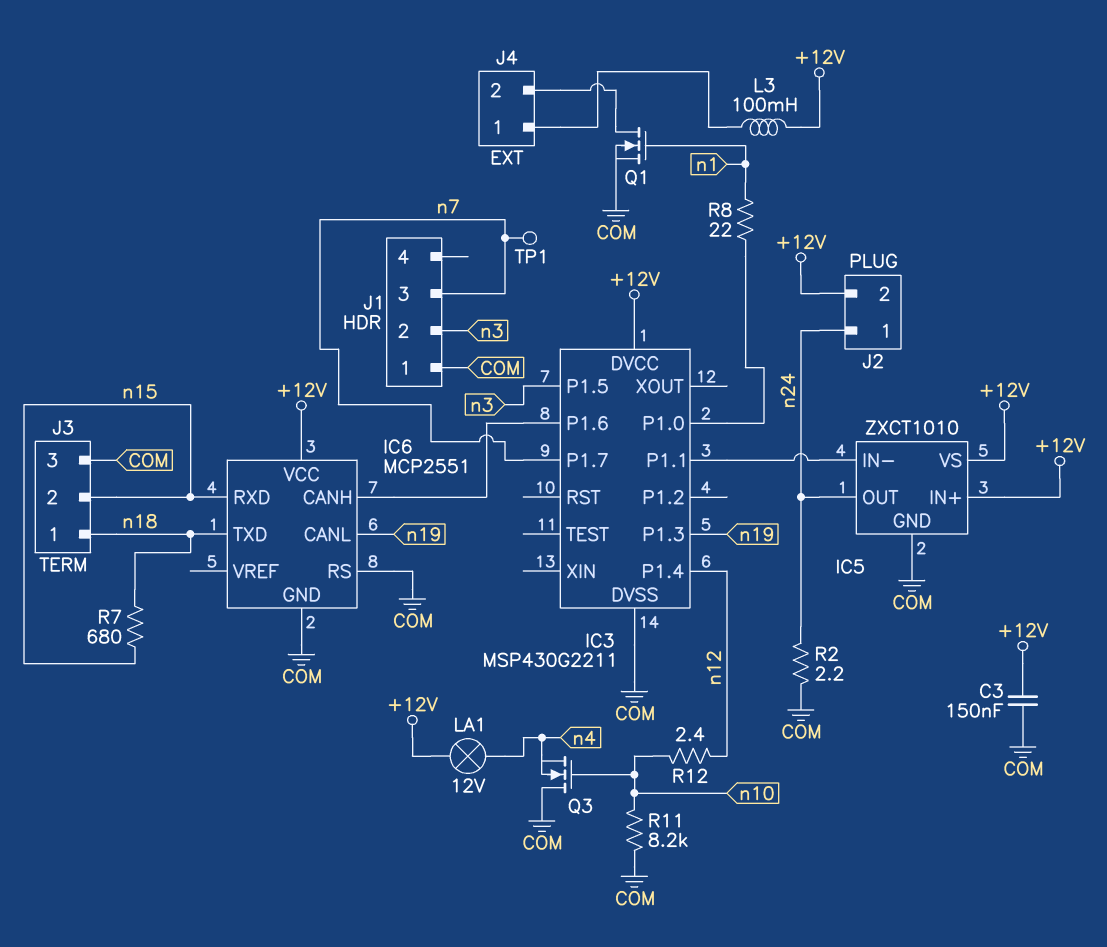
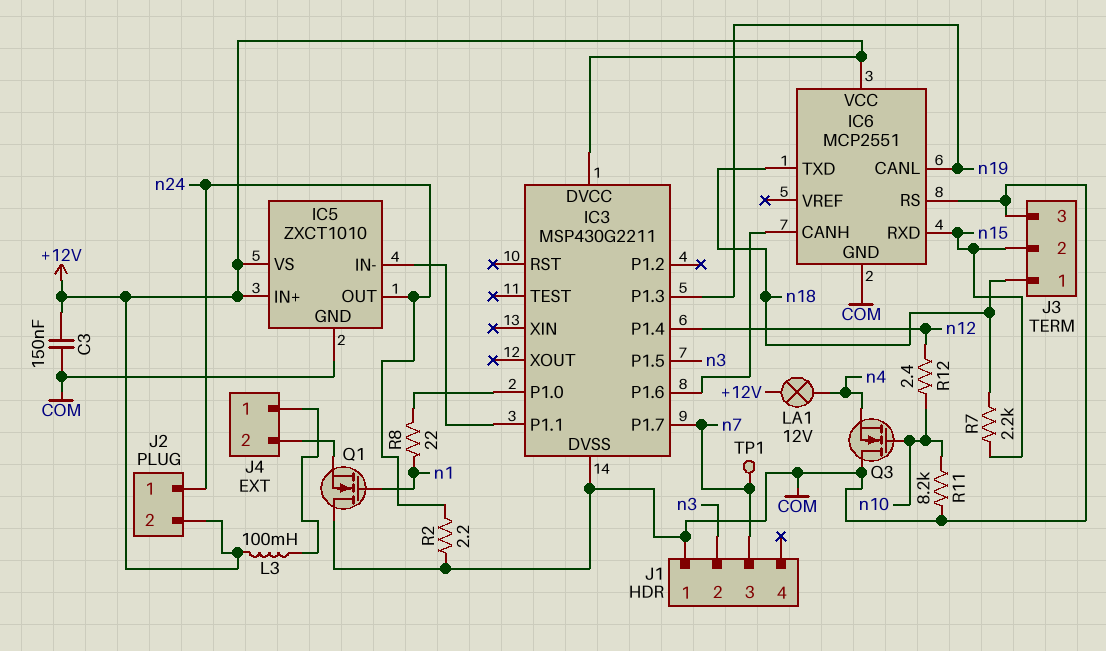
Q1: NMOS (G n1, D J4/2, S COM) -> NMOS (G n1, D COM, S J4/2)
R7: 680 (n15, n18) -> 2.2k (n15, n18)

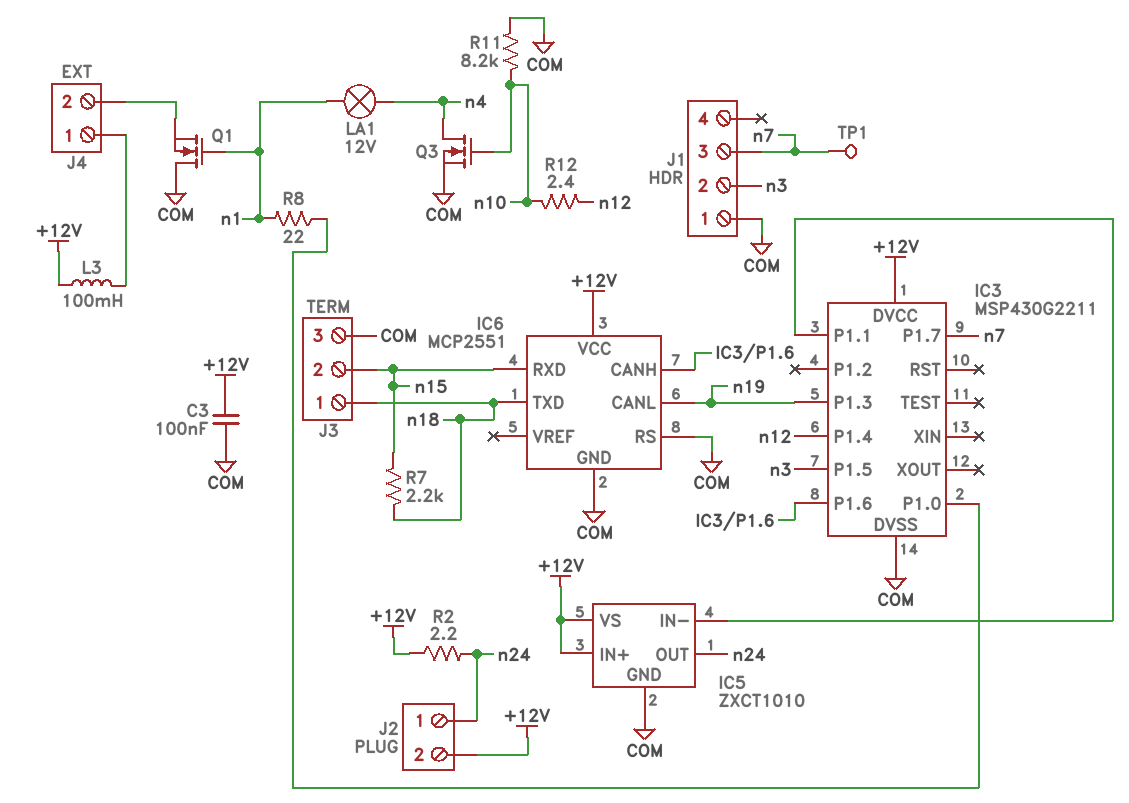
C3: 150nF (+12V, COM) -> 100nF (+12V, COM)
LA1: lamp 12V (+12V, n4) -> lamp 12V (n1, n4)
Q3: NMOS (G n10, D COM, S n4) -> NMOS (G n10, D n4, S COM)
R2: 2.2 (COM, n24) -> 2.2 (+12V, n24)

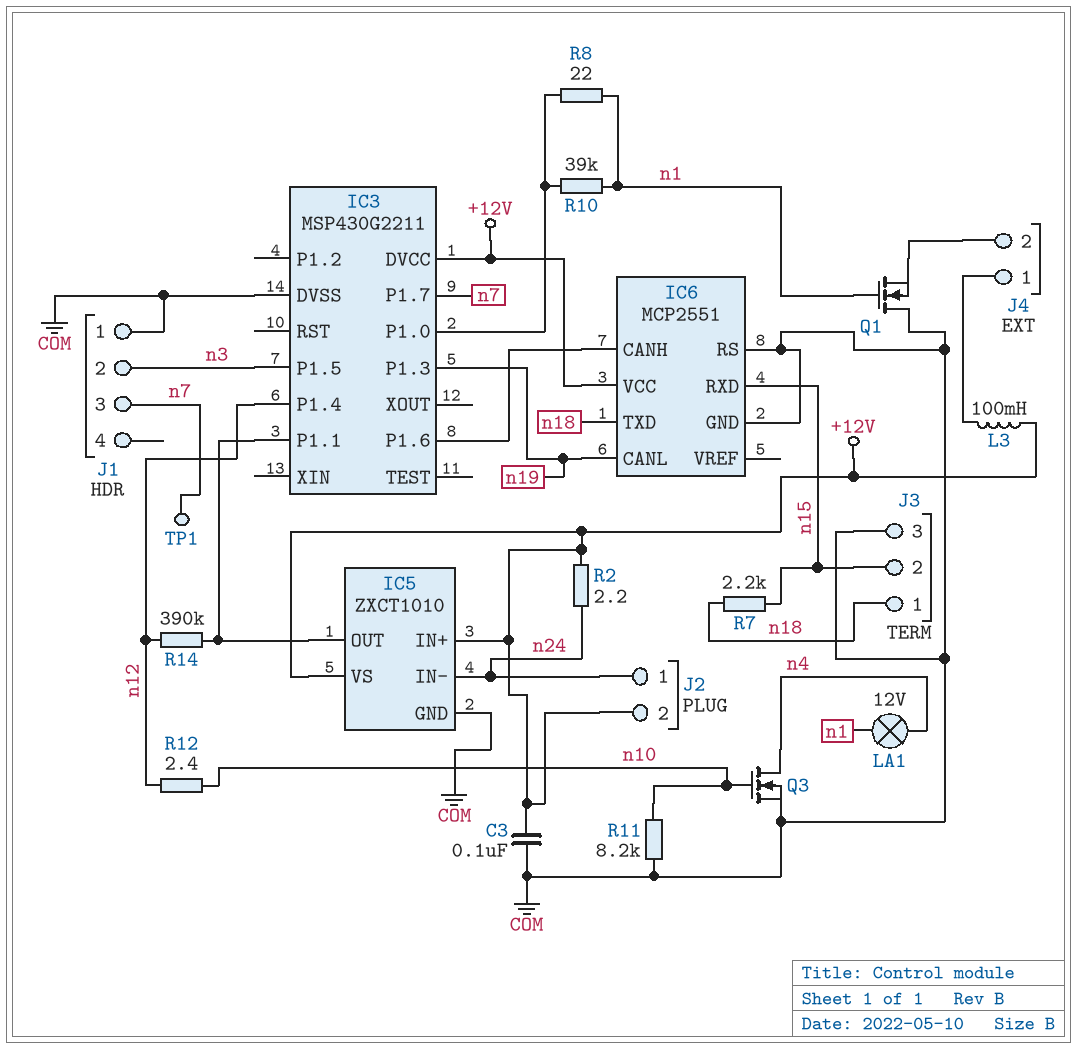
IC5 pin IN-: IC3/P1.1 -> n24
IC5 pin OUT: n24 -> IC3/P1.1
R10: none -> 39k (IC3/P1.0, n1)
R14: none -> 390k (IC3/P1.1, n12)

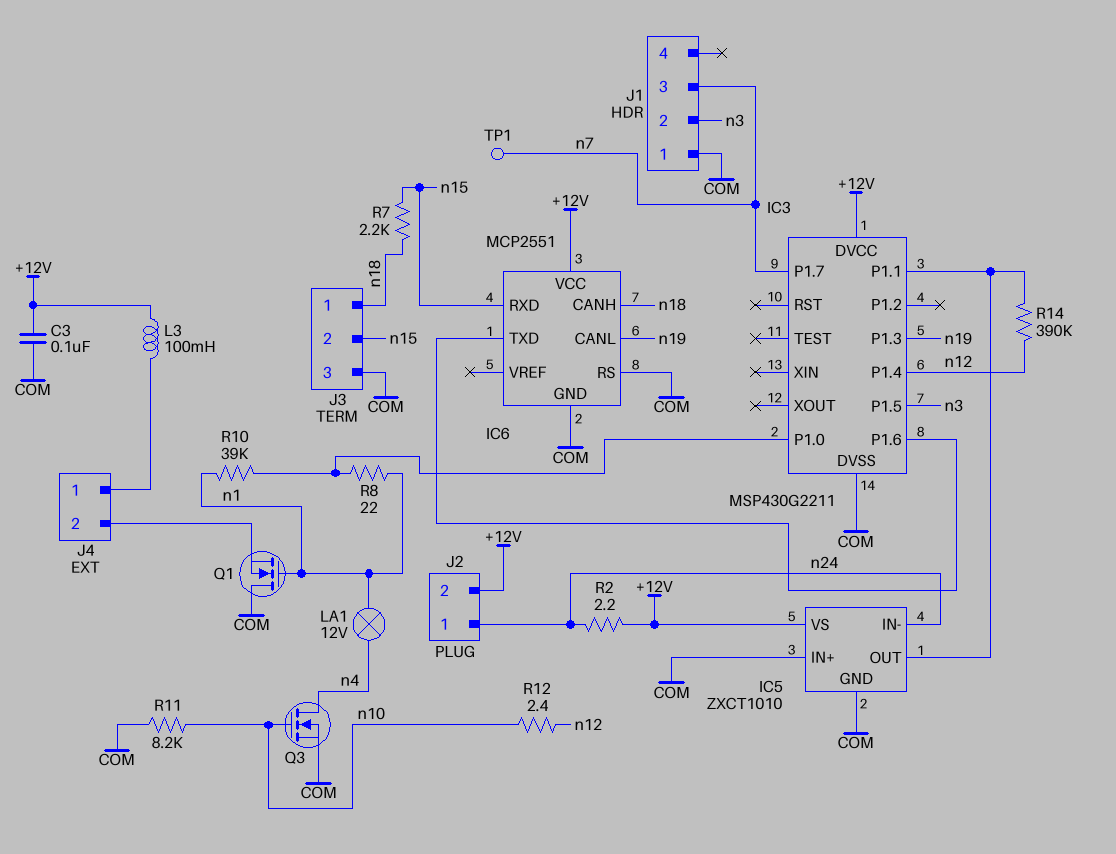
IC5 pin IN+: +12V -> COM
IC6 pin CANH: IC3/P1.6 -> n18
IC6 pin TXD: n18 -> IC3/P1.6

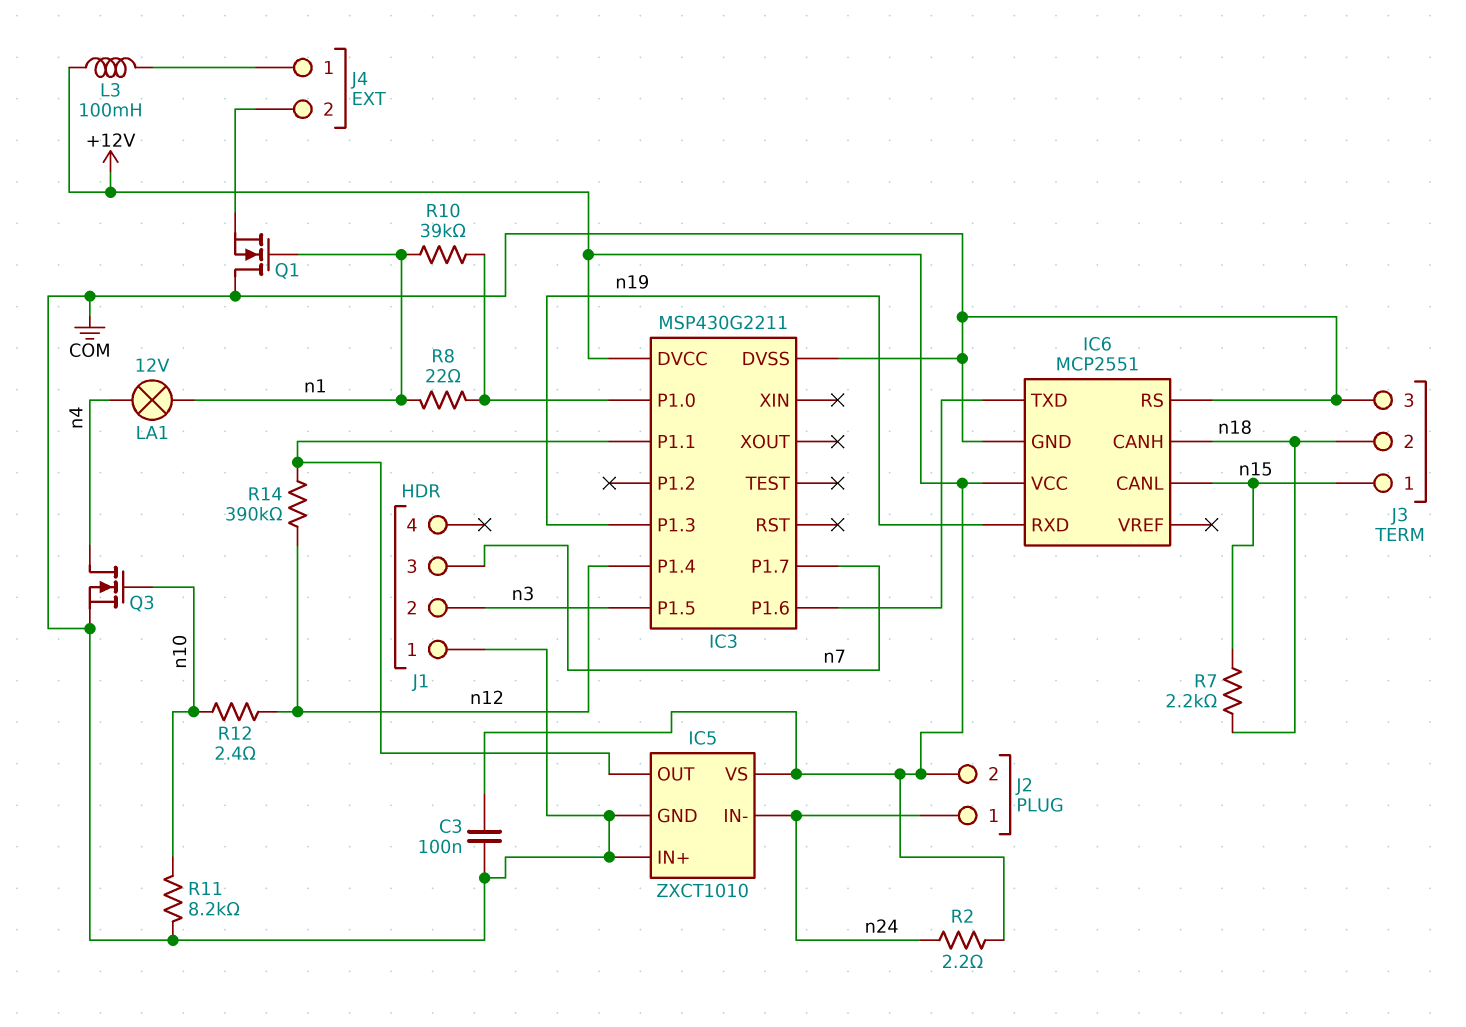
IC6 pin CANL: n19 -> n15
IC6 pin RXD: n15 -> n19
J3 pin 1: n18 -> n15
J3 pin 2: n15 -> n18
TP1: test point (n7) -> none

